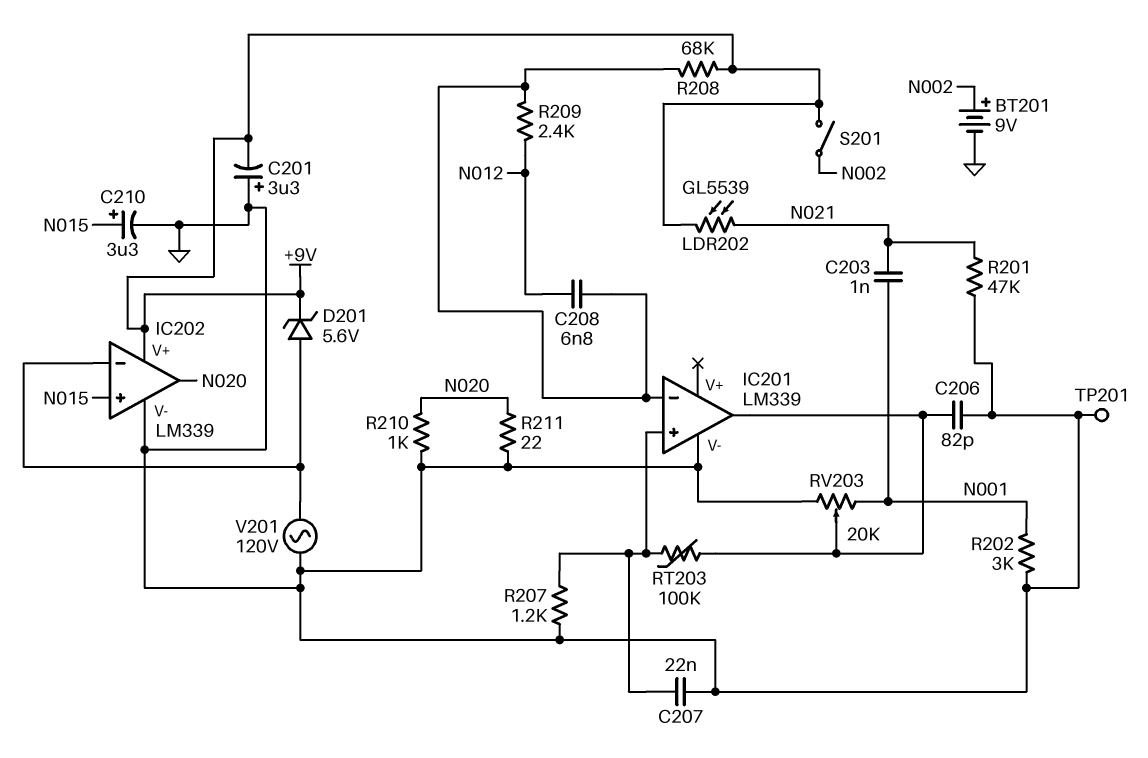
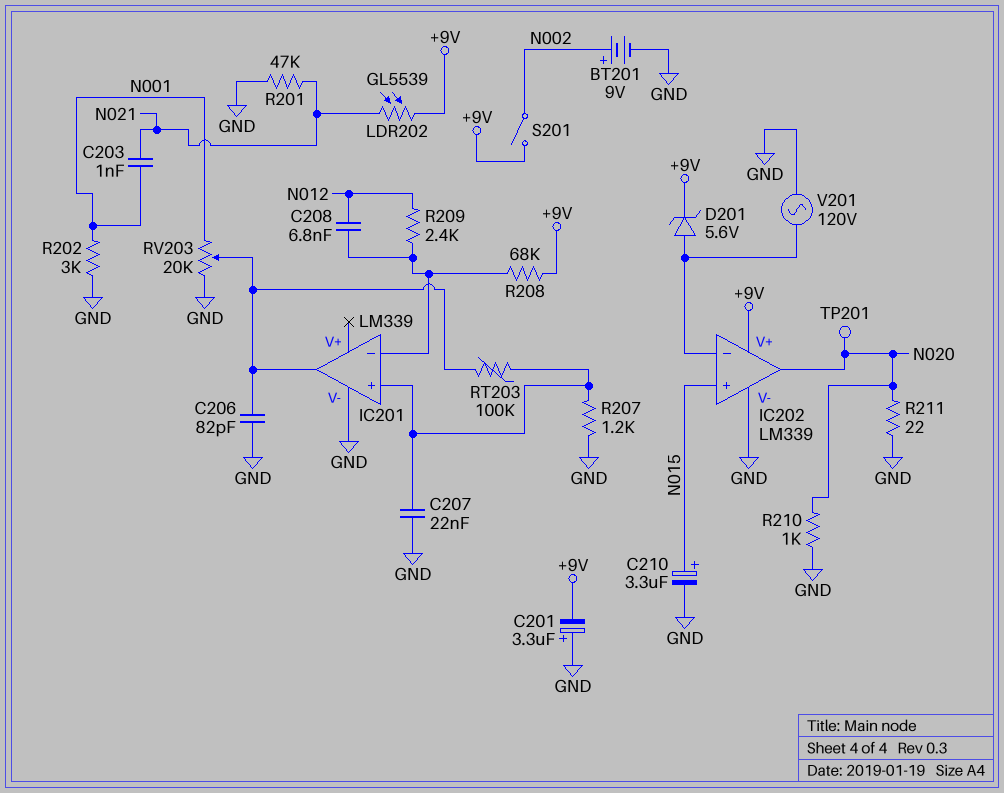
TP201: test point (GND) -> test point (N020)

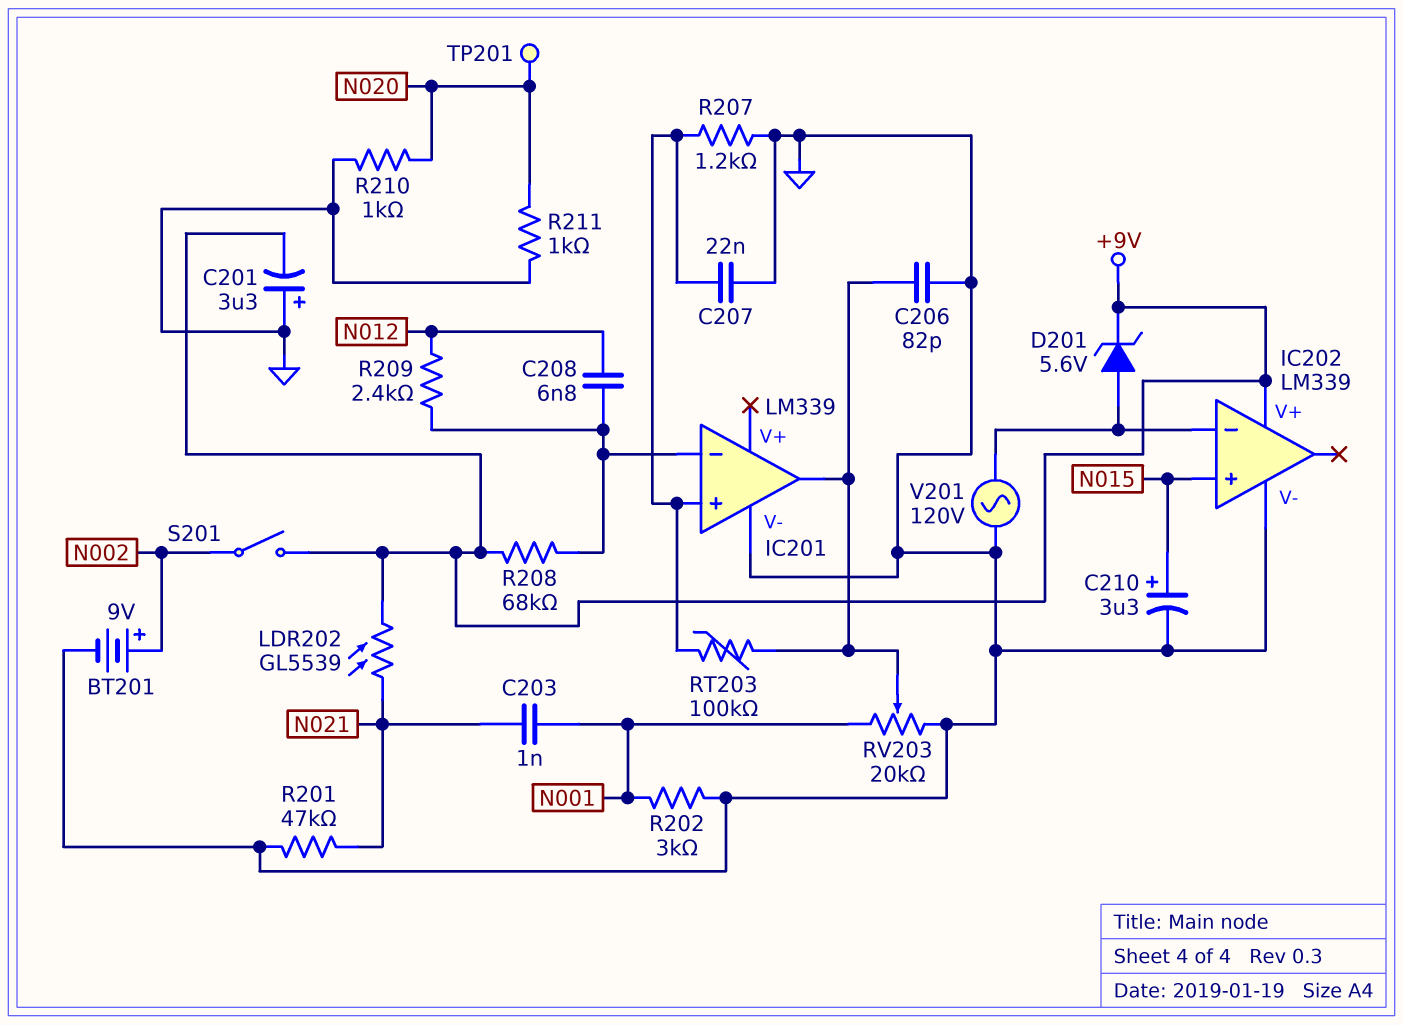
IC202 pin out: N020 -> none
R211: 22 (GND, N020) -> 1k (GND, N020)

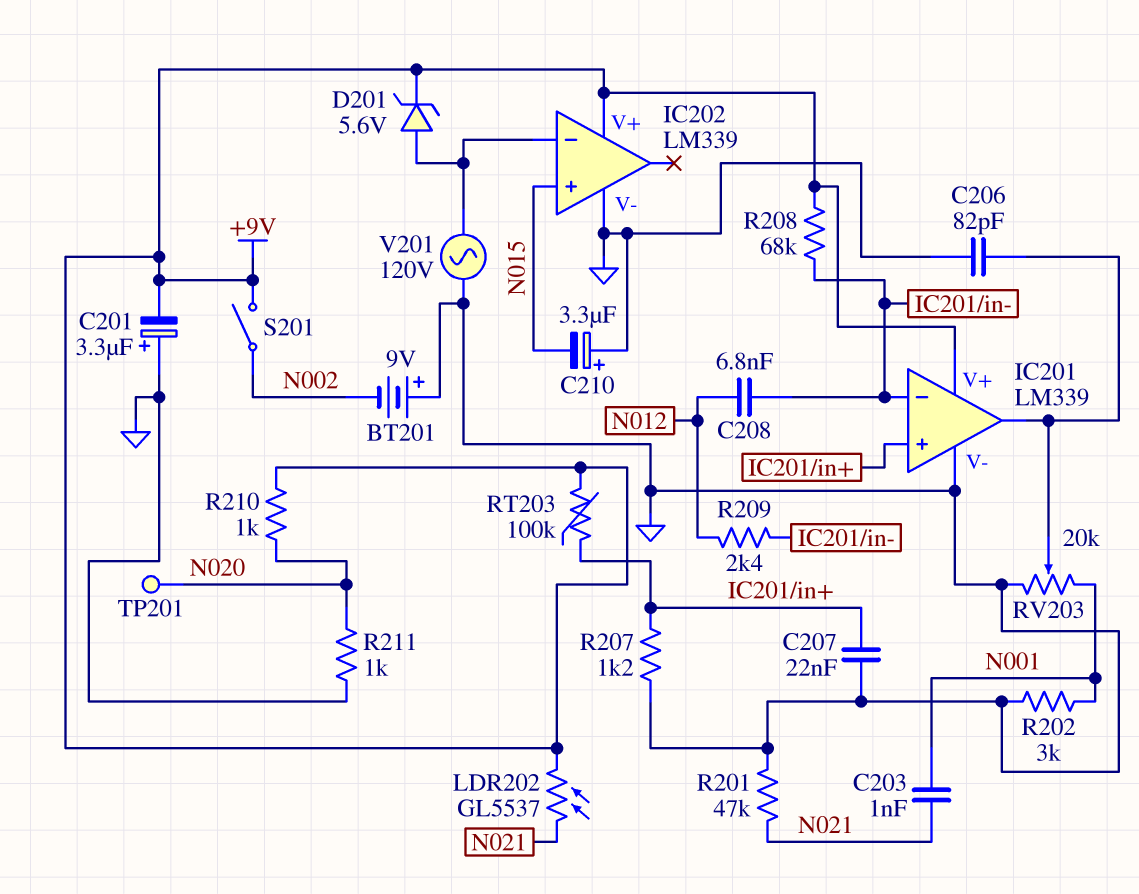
BT201: 9V (plus N002, minus GND) -> 9V (plus GND, minus N002)
C210: 3.3uF (plus N015, minus GND) -> 3.3uF (plus GND, minus N015)
IC201 pin V+: none -> +9V
LDR202: GL5539 (+9V, N021) -> GL5537 (+9V, N021)
R210: 1k (GND, N020) -> 1k (+9V, N020)
RT203: 100k (IC201/in+, IC201/out) -> 100k (+9V, IC201/in+)

